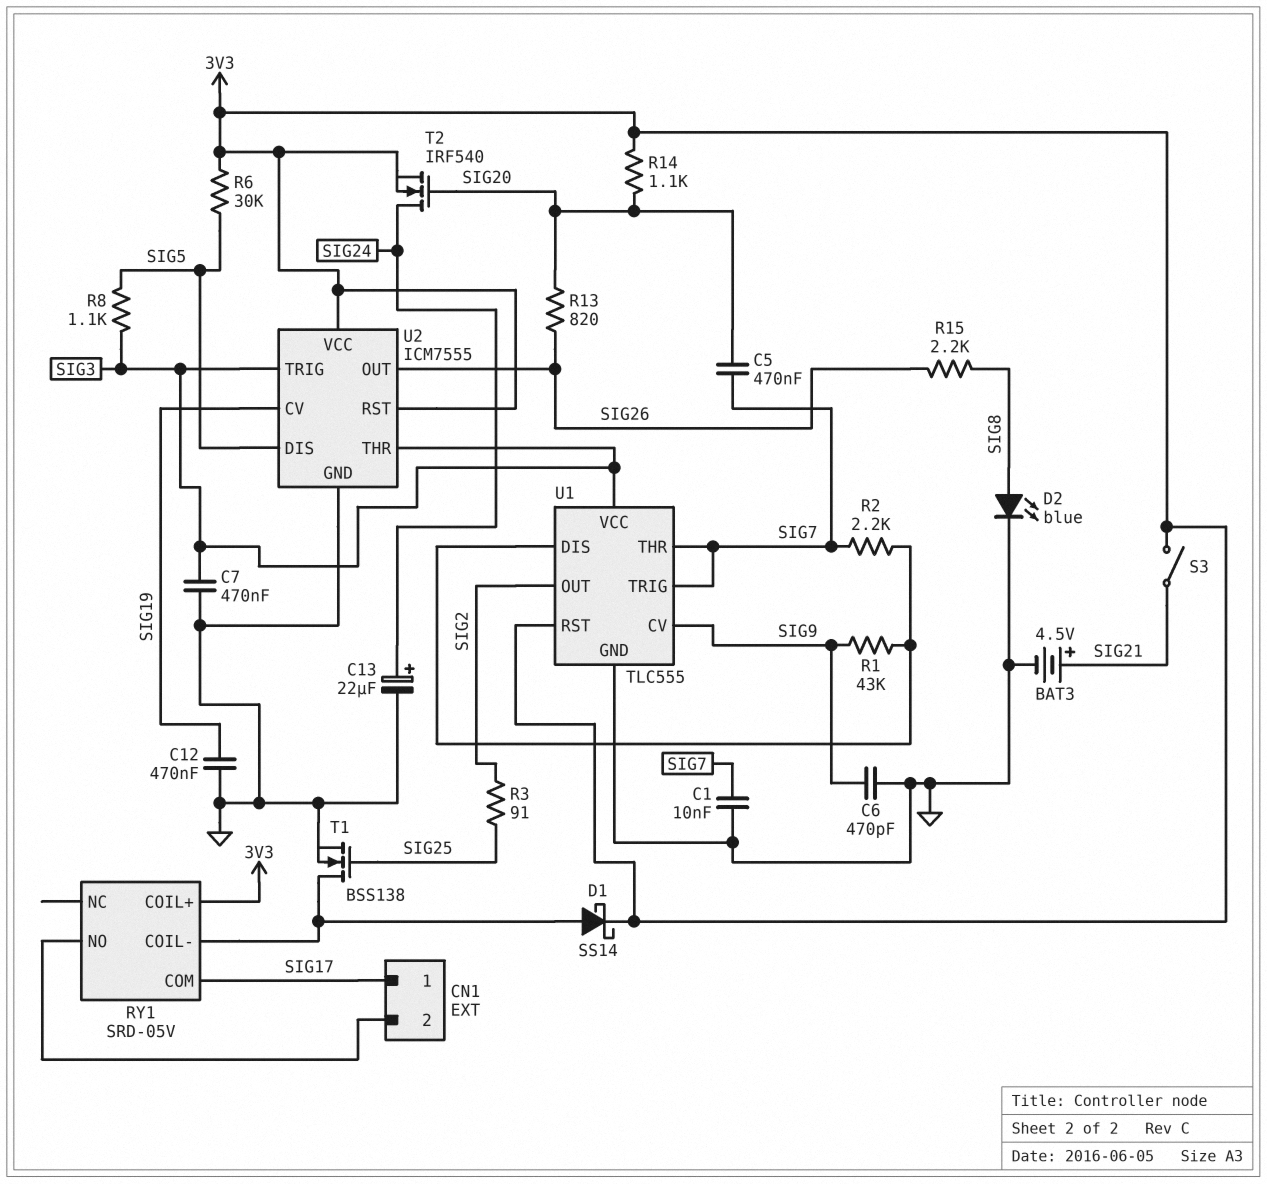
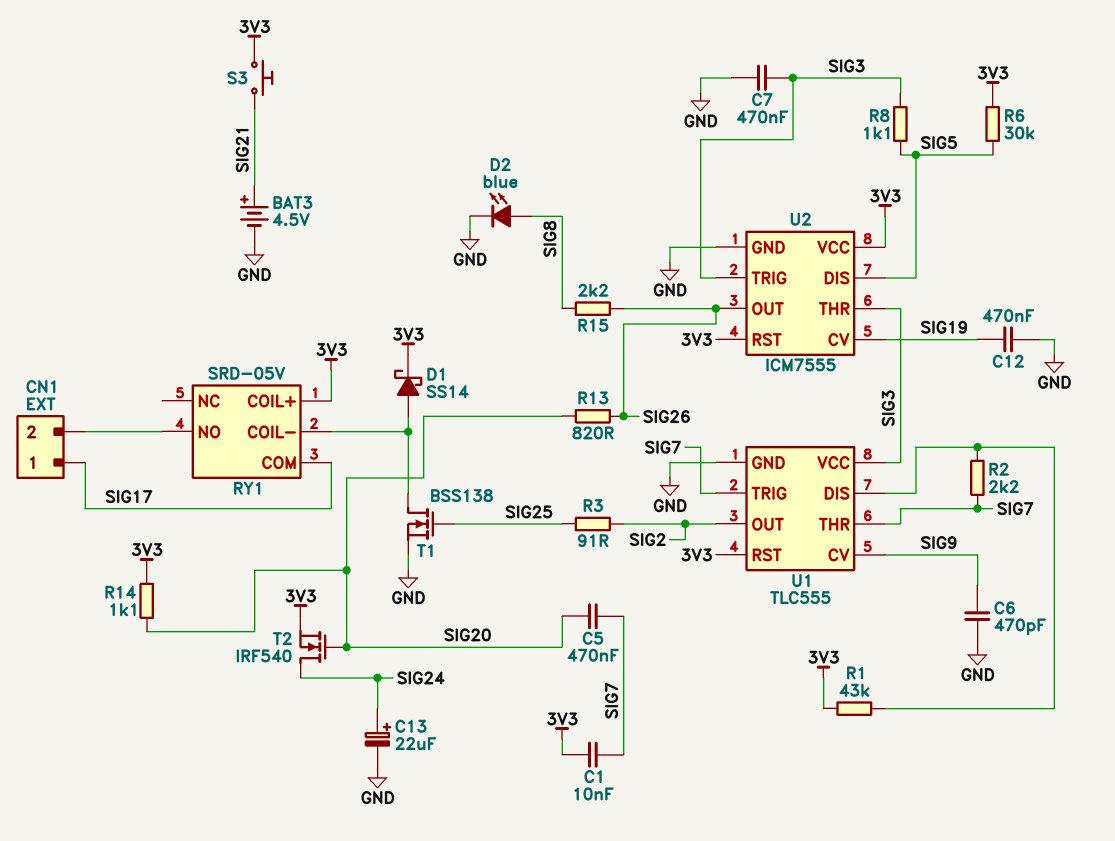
C1: 10nF (GND, SIG7) -> 10nF (3V3, SIG7)
R1: 43k (SIG9, U1/DIS) -> 43k (3V3, U1/DIS)
S3: switch (3V3, SIG21) -> button (3V3, SIG21)

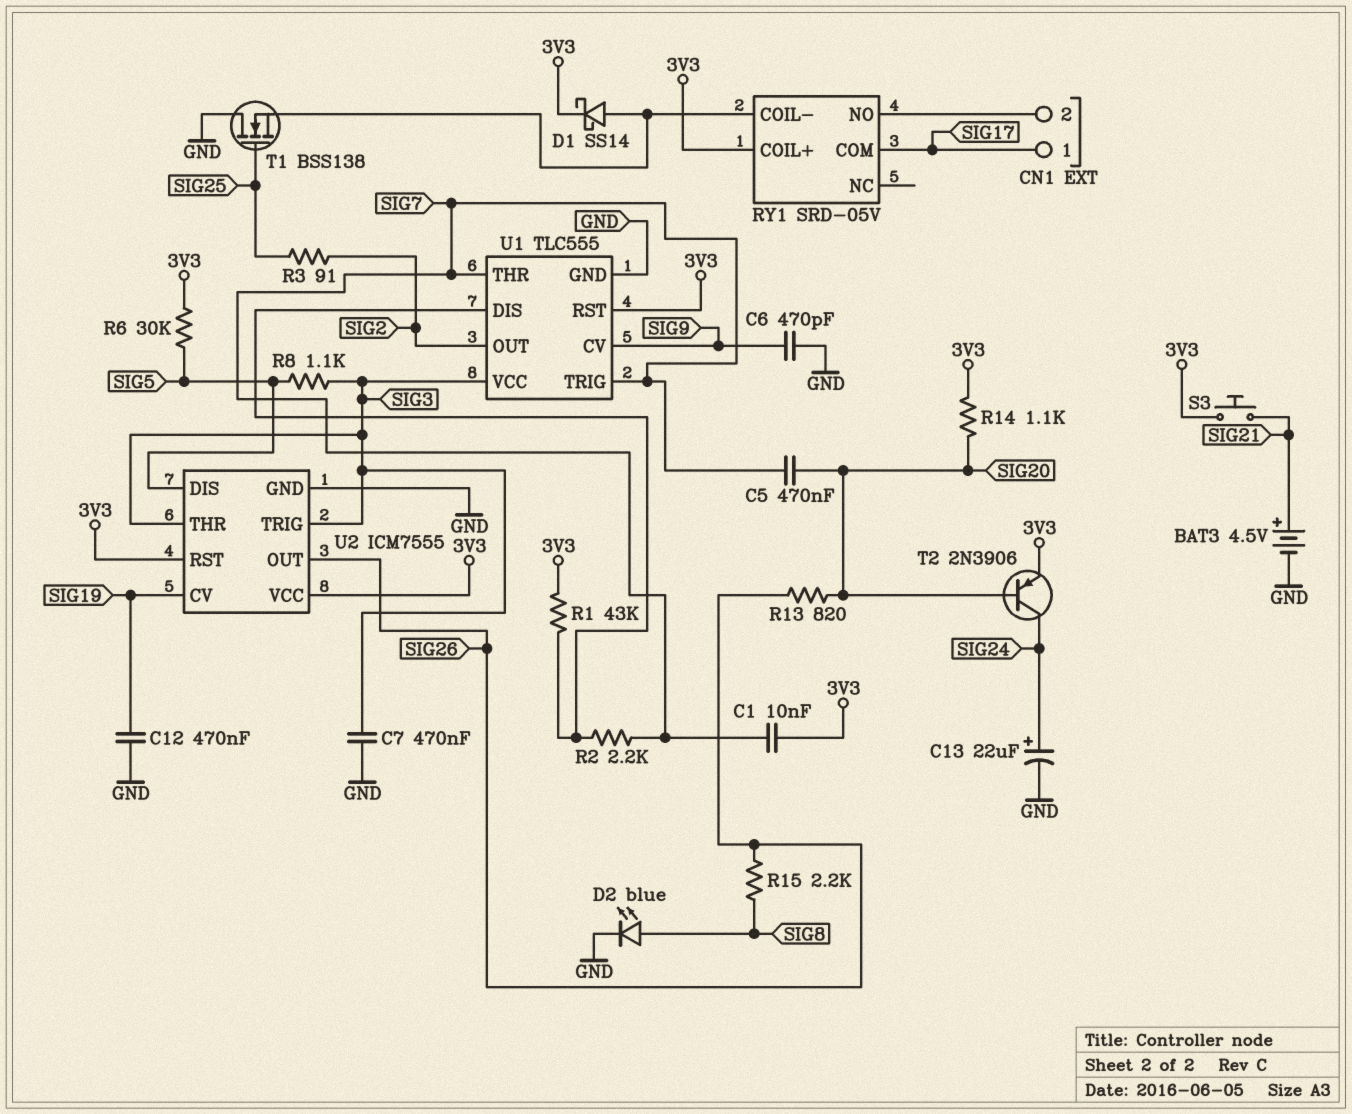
T1: NMOS BSS138 (G SIG25, D RY1/COIL-, S GND) -> NMOS BSS138 (G SIG25, D GND, S RY1/COIL-)
T2: NMOS IRF540 (G SIG20, D SIG24, S 3V3) -> PNP 2N3906 (B SIG20, C SIG24, E 3V3)

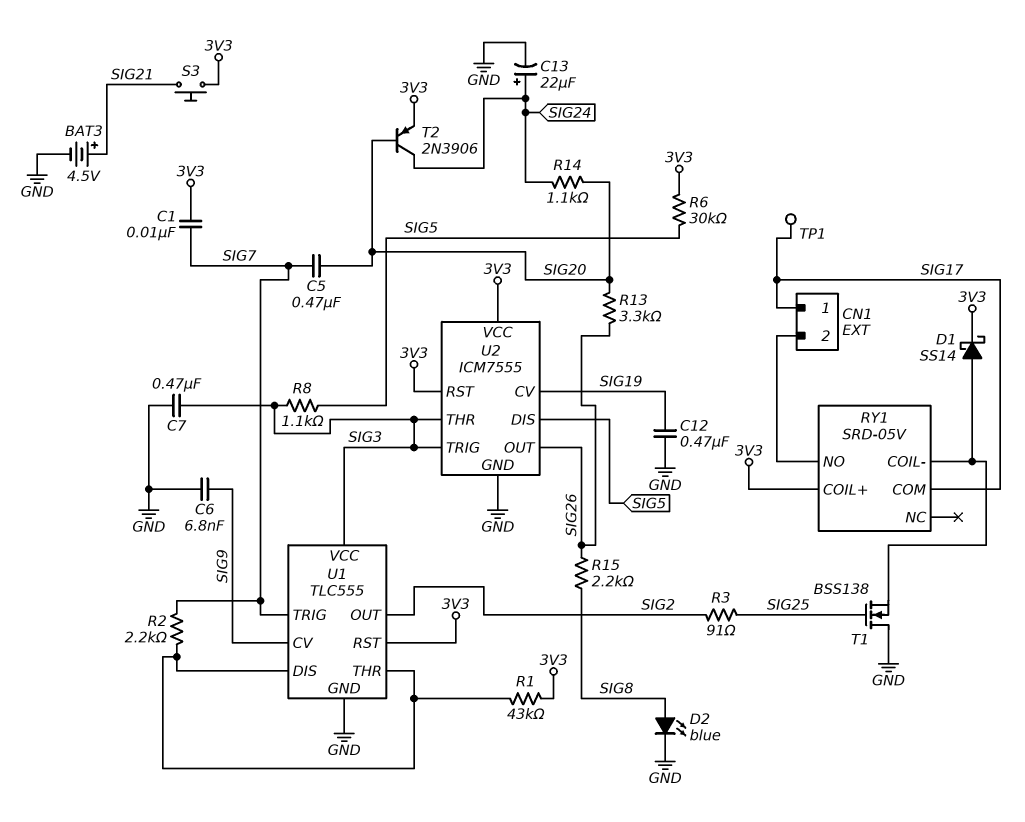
C6: 470pF (GND, SIG9) -> 6.8nF (GND, SIG9)
R13: 820 (SIG20, SIG26) -> 3.3k (SIG20, SIG26)
R14: 1.1k (3V3, SIG20) -> 1.1k (SIG20, SIG24)
TP1: none -> test point (SIG17)
U1 pin THR: SIG7 -> U1/DIS

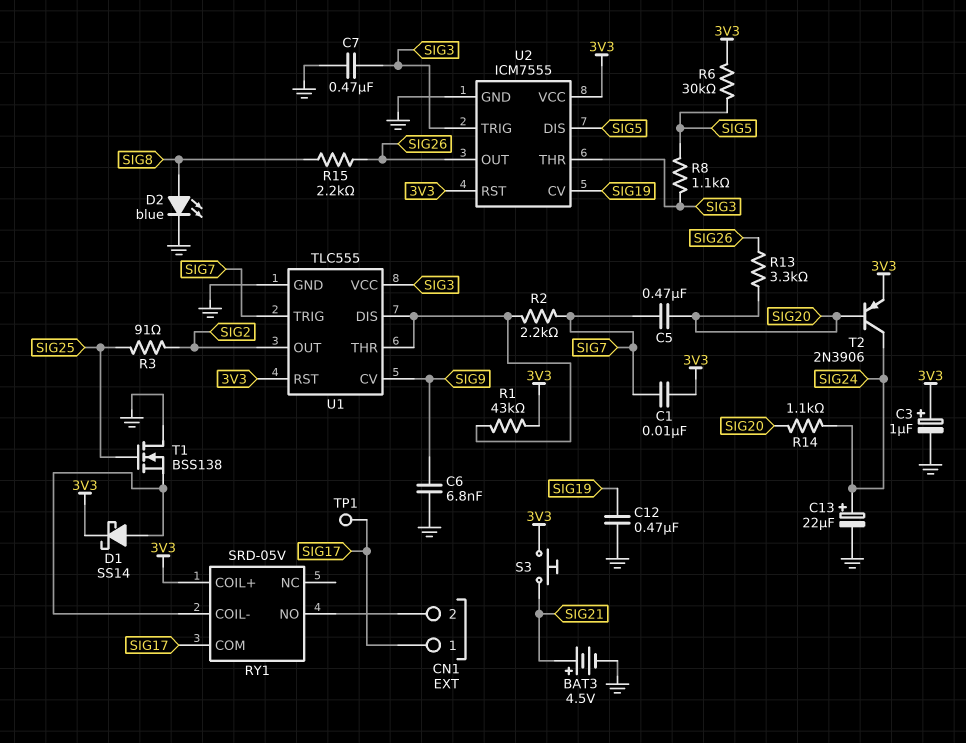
C3: none -> 1uF (plus 3V3, minus GND)

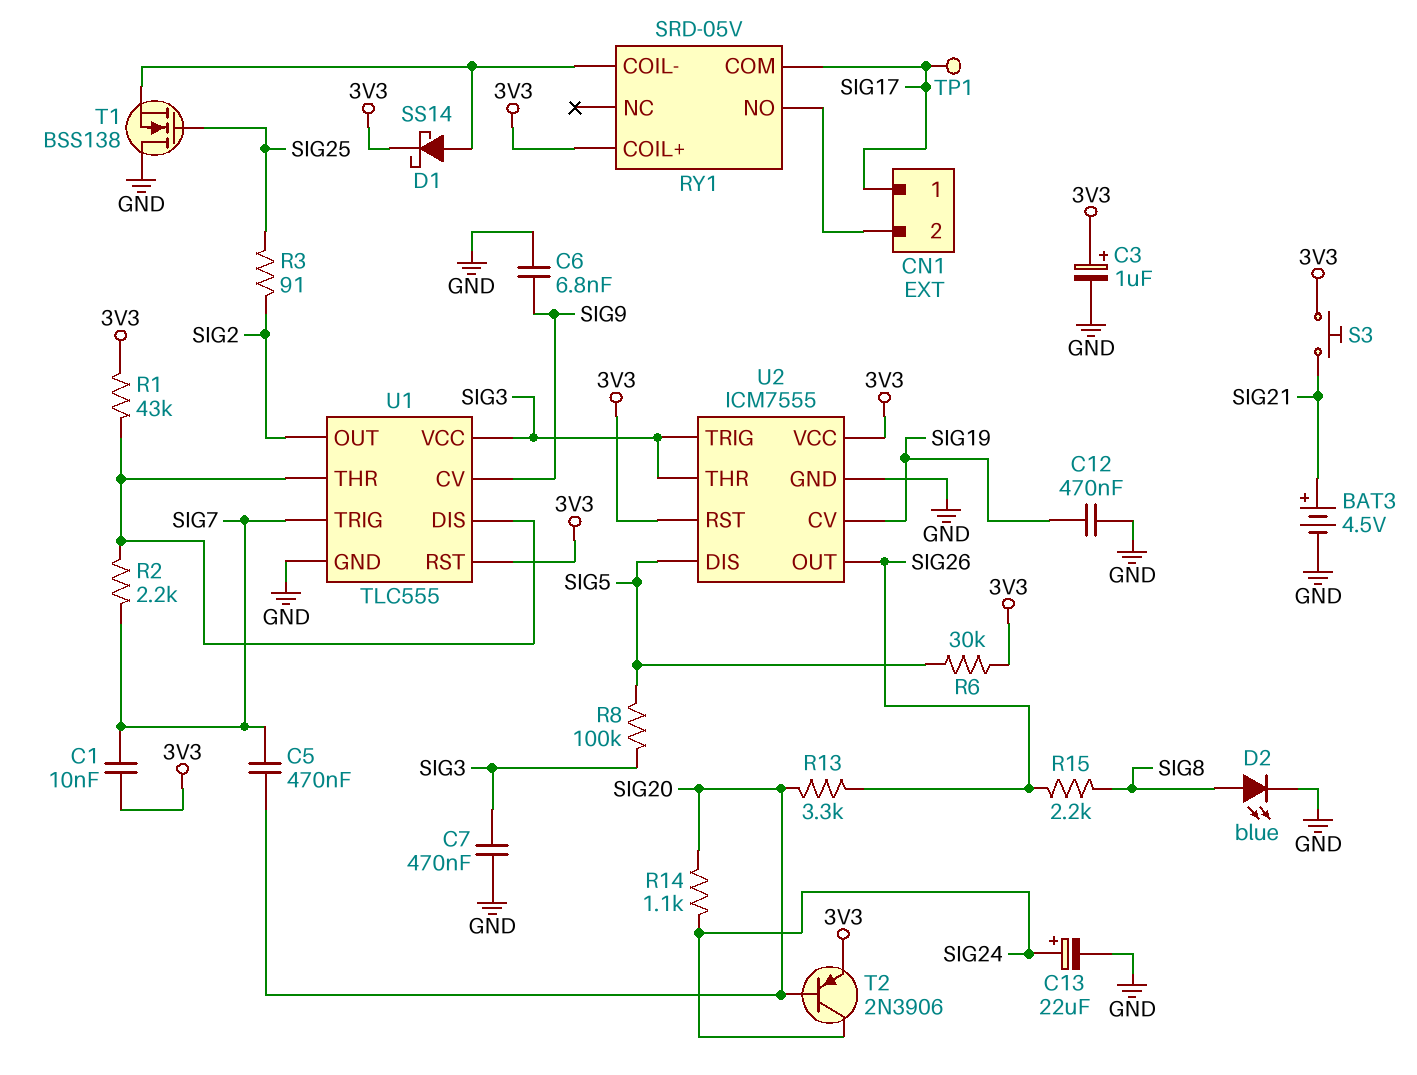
R8: 1.1k (SIG3, SIG5) -> 100k (SIG3, SIG5)

